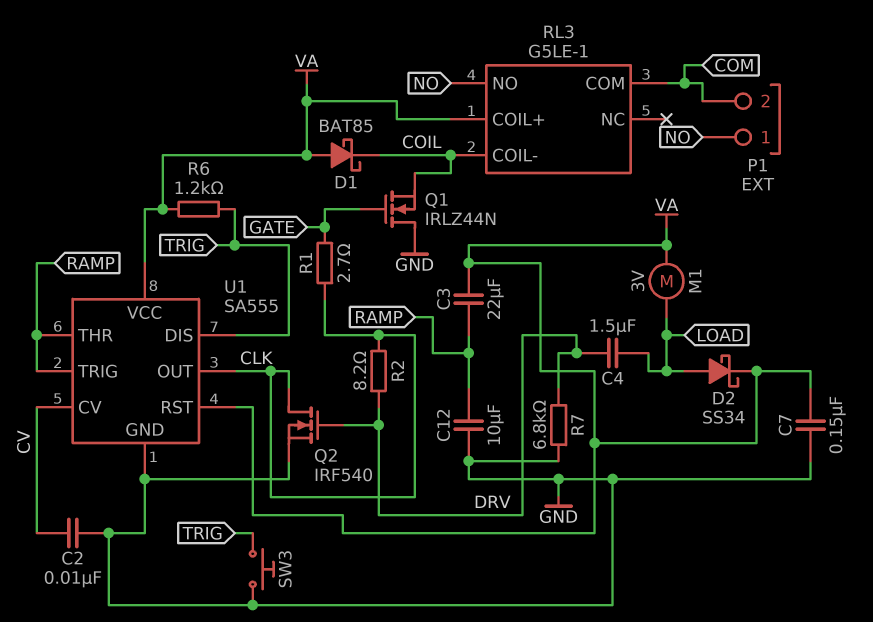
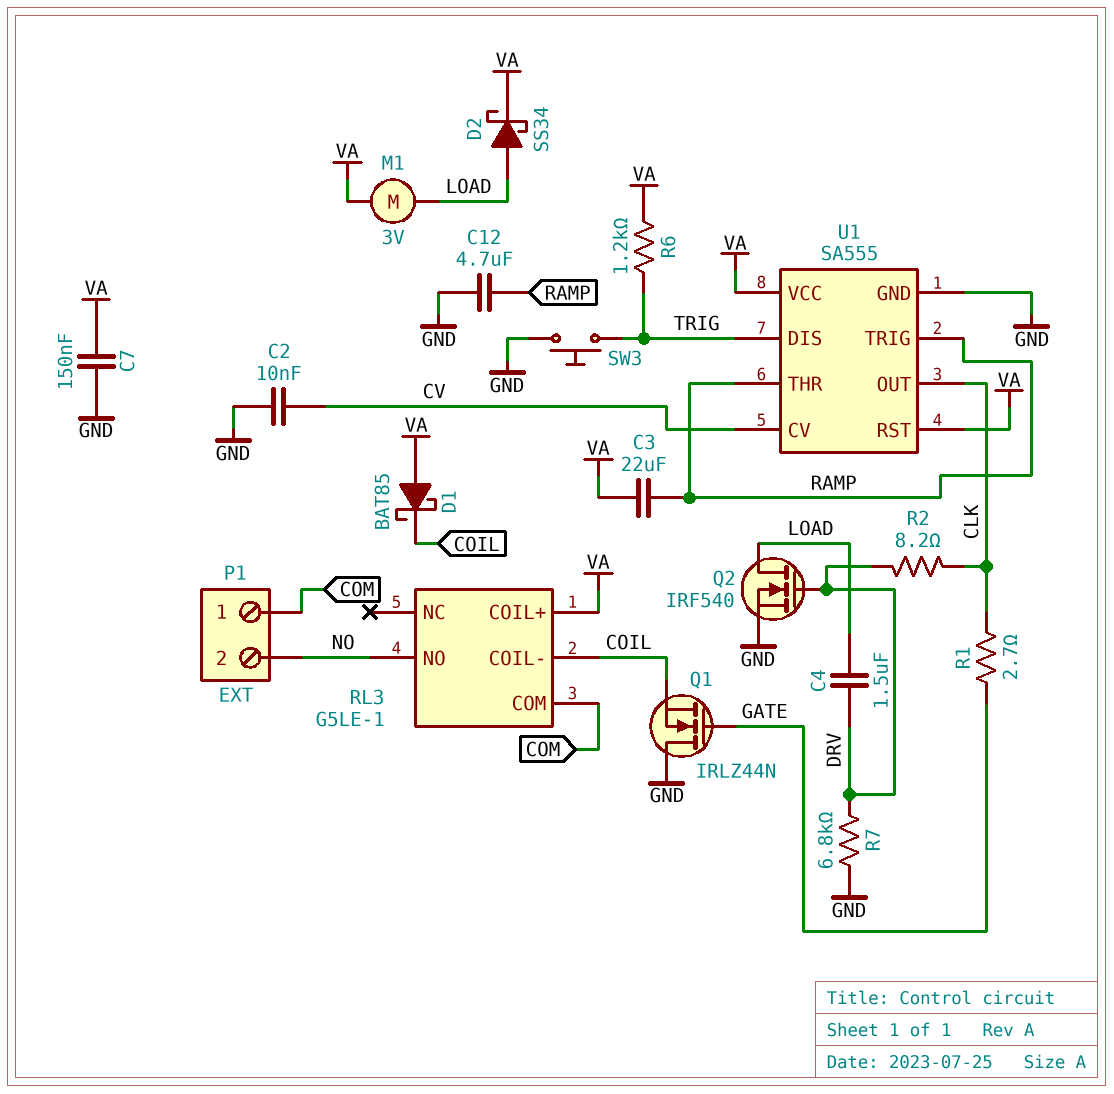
C12: 10uF (GND, RAMP) -> 4.7uF (GND, RAMP)
P1 pin 1: NO -> COM
P1 pin 2: COM -> NO
Q2: NMOS IRF540 (G DRV, D CLK, S GND) -> NMOS IRF540 (G DRV, D LOAD, S GND)

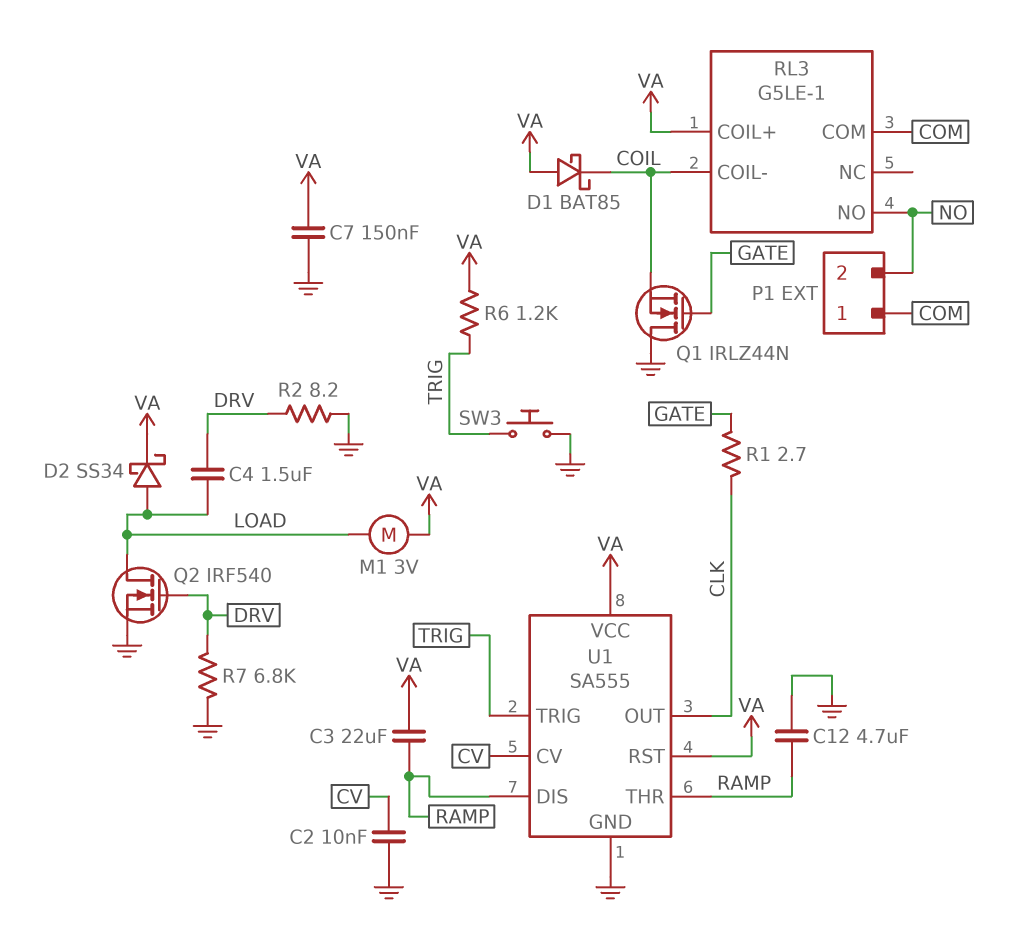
R2: 8.2 (CLK, DRV) -> 8.2 (DRV, GND)
U1 pin DIS: TRIG -> RAMP
U1 pin TRIG: RAMP -> TRIG

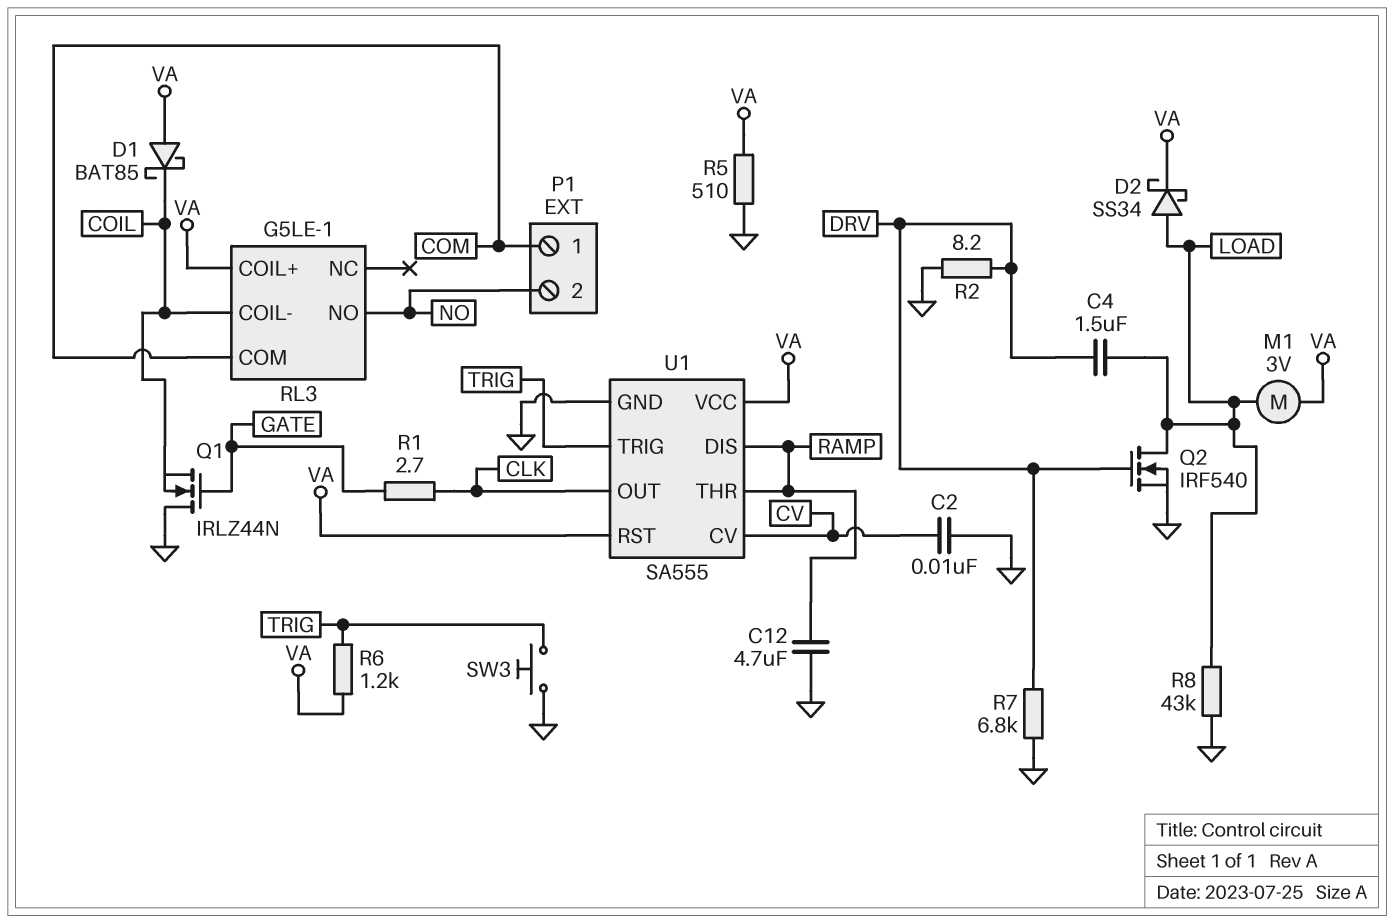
C3: 22uF (RAMP, VA) -> none
C7: 150nF (GND, VA) -> none
R5: none -> 510 (GND, VA)
R8: none -> 43k (GND, LOAD)

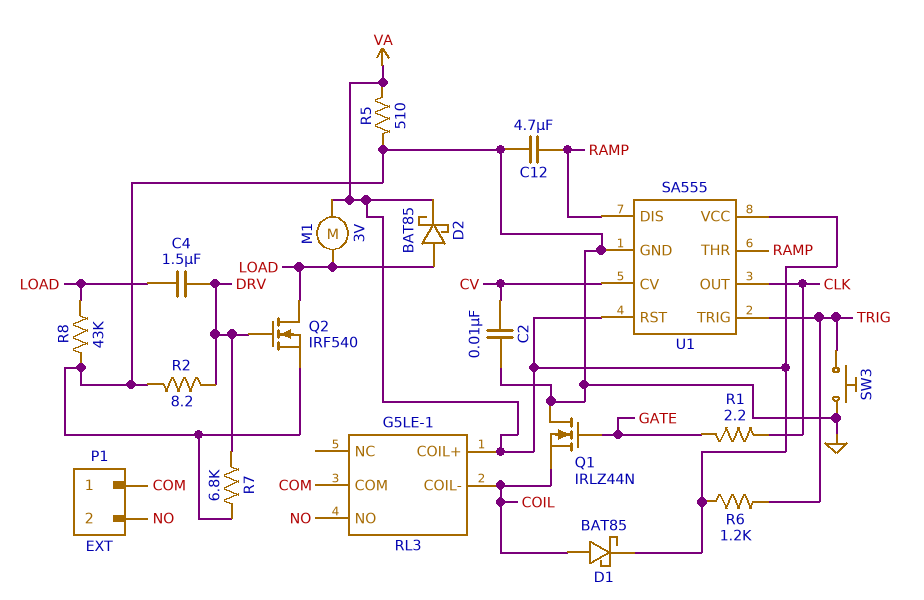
D1: schottky BAT85 (A VA, K COIL) -> schottky BAT85 (A COIL, K VA)
D2: schottky SS34 (A LOAD, K VA) -> schottky BAT85 (A LOAD, K VA)
R1: 2.7 (CLK, GATE) -> 2.2 (CLK, GATE)

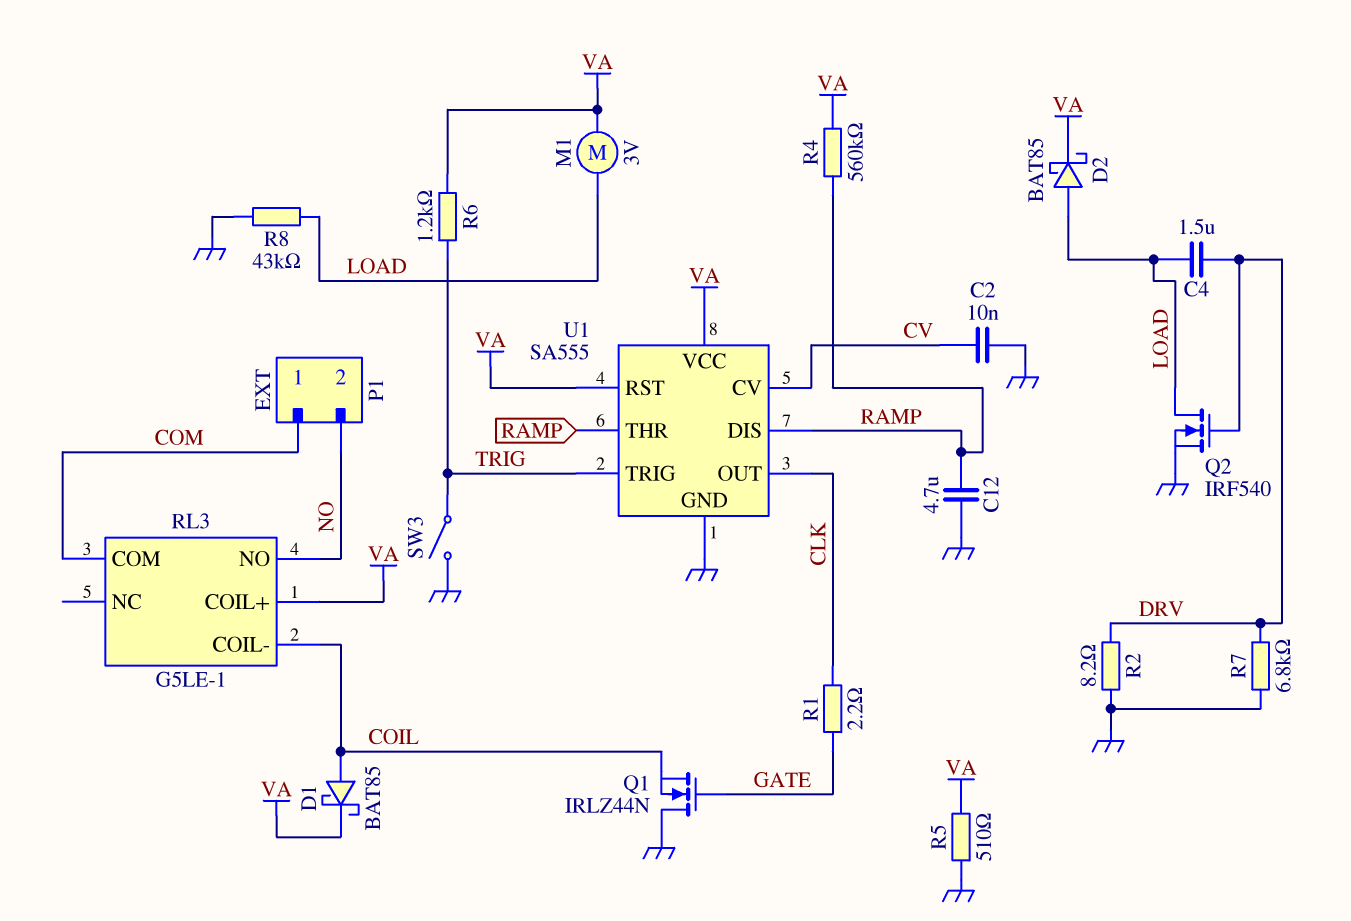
R4: none -> 560k (RAMP, VA)
SW3: button (GND, TRIG) -> switch (GND, TRIG)

